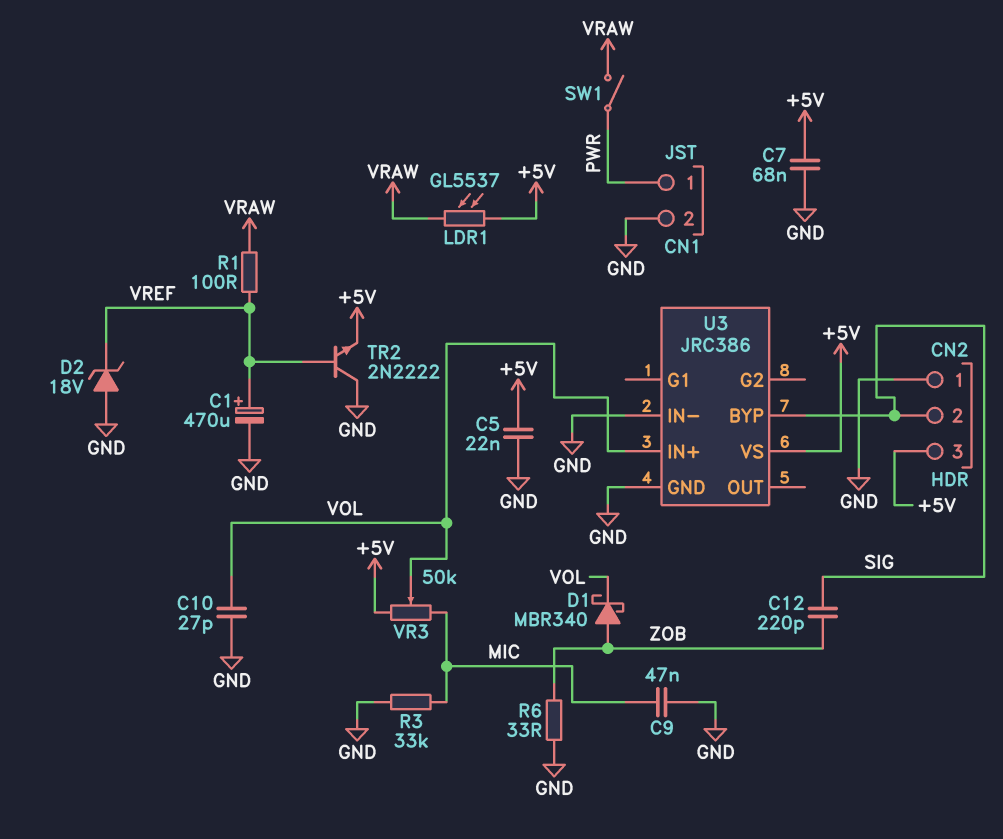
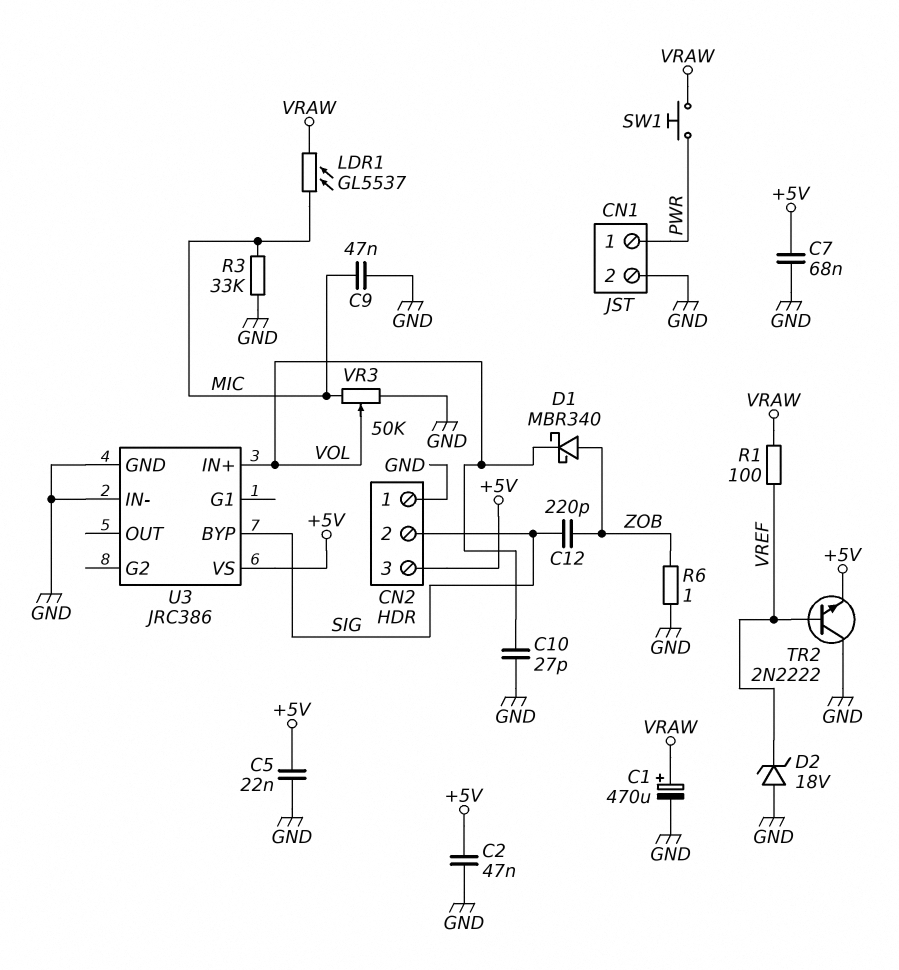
C1: 470uF (plus VREF, minus GND) -> 470uF (plus VRAW, minus GND)
C2: none -> 47nF (+5V, GND)
LDR1: GL5537 (+5V, VRAW) -> GL5537 (MIC, VRAW)
R6: 33 (GND, ZOB) -> 1 (GND, ZOB)
SW1: switch (PWR, VRAW) -> button (PWR, VRAW)
VR3: 50k (+5V, MIC, wiper VOL) -> 50k (GND, MIC, wiper VOL)

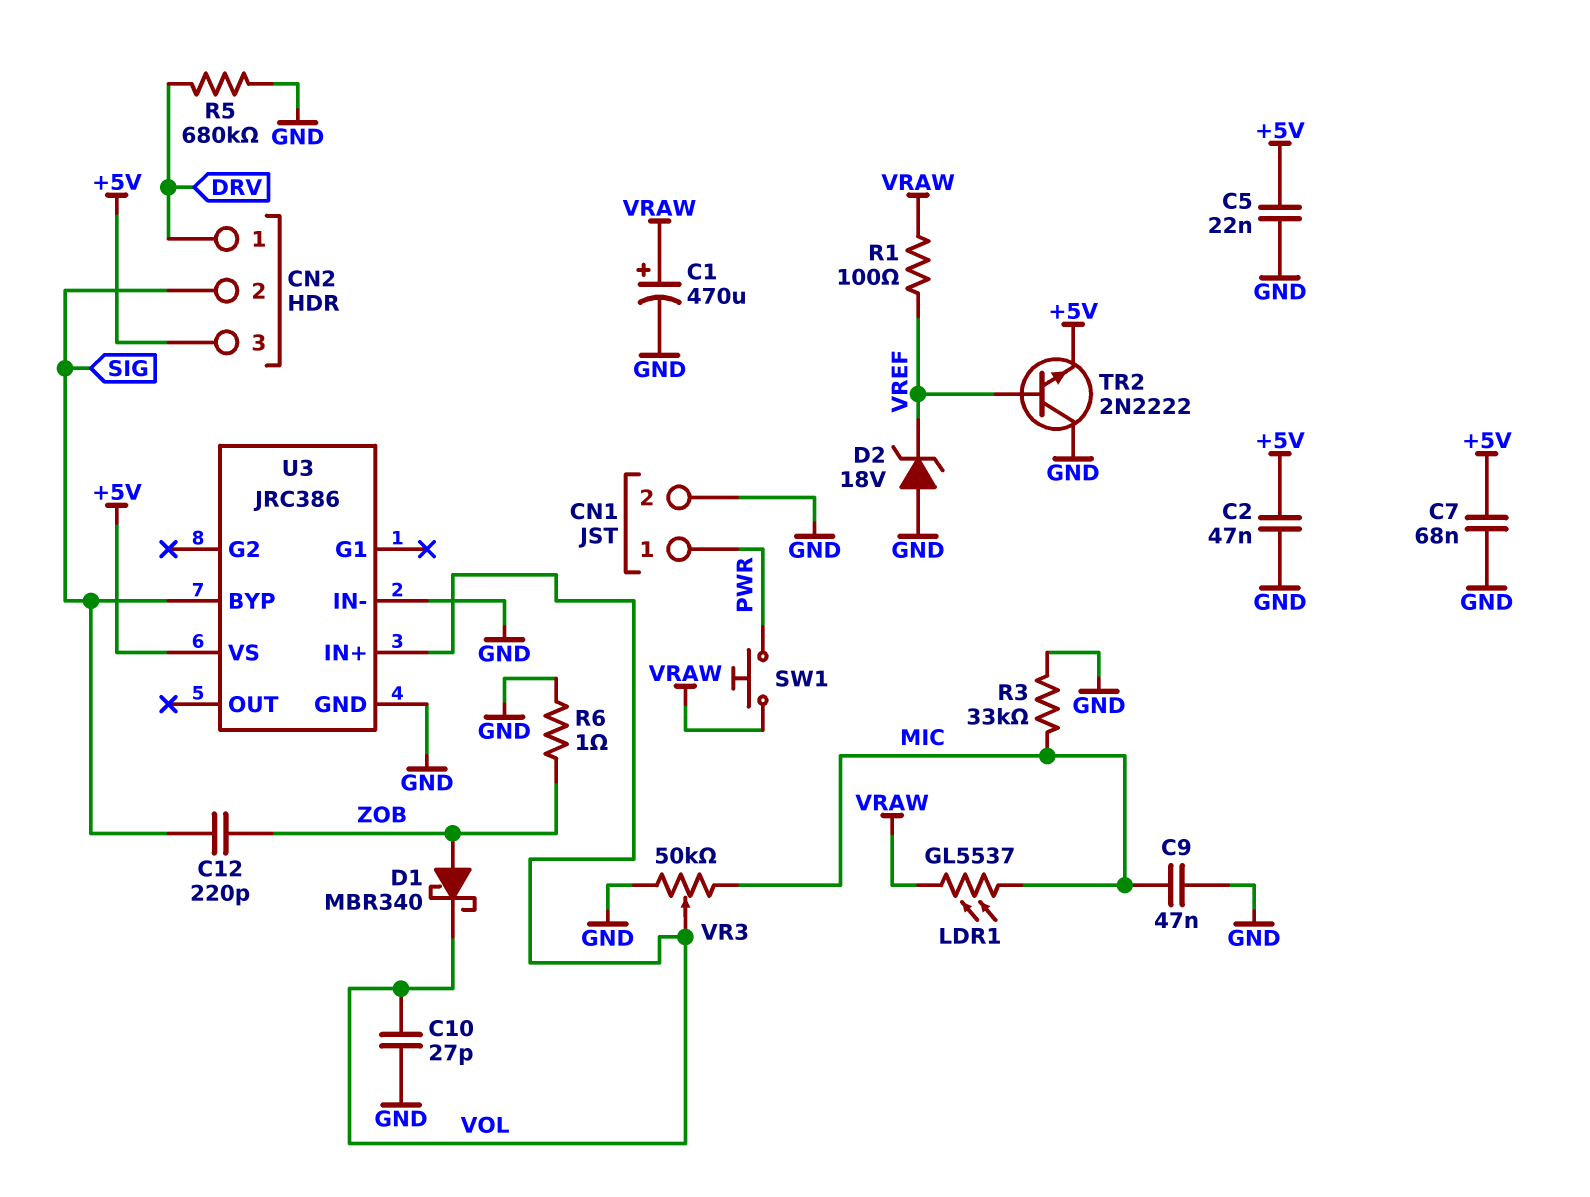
CN2 pin 1: GND -> DRV
R5: none -> 680k (DRV, GND)

